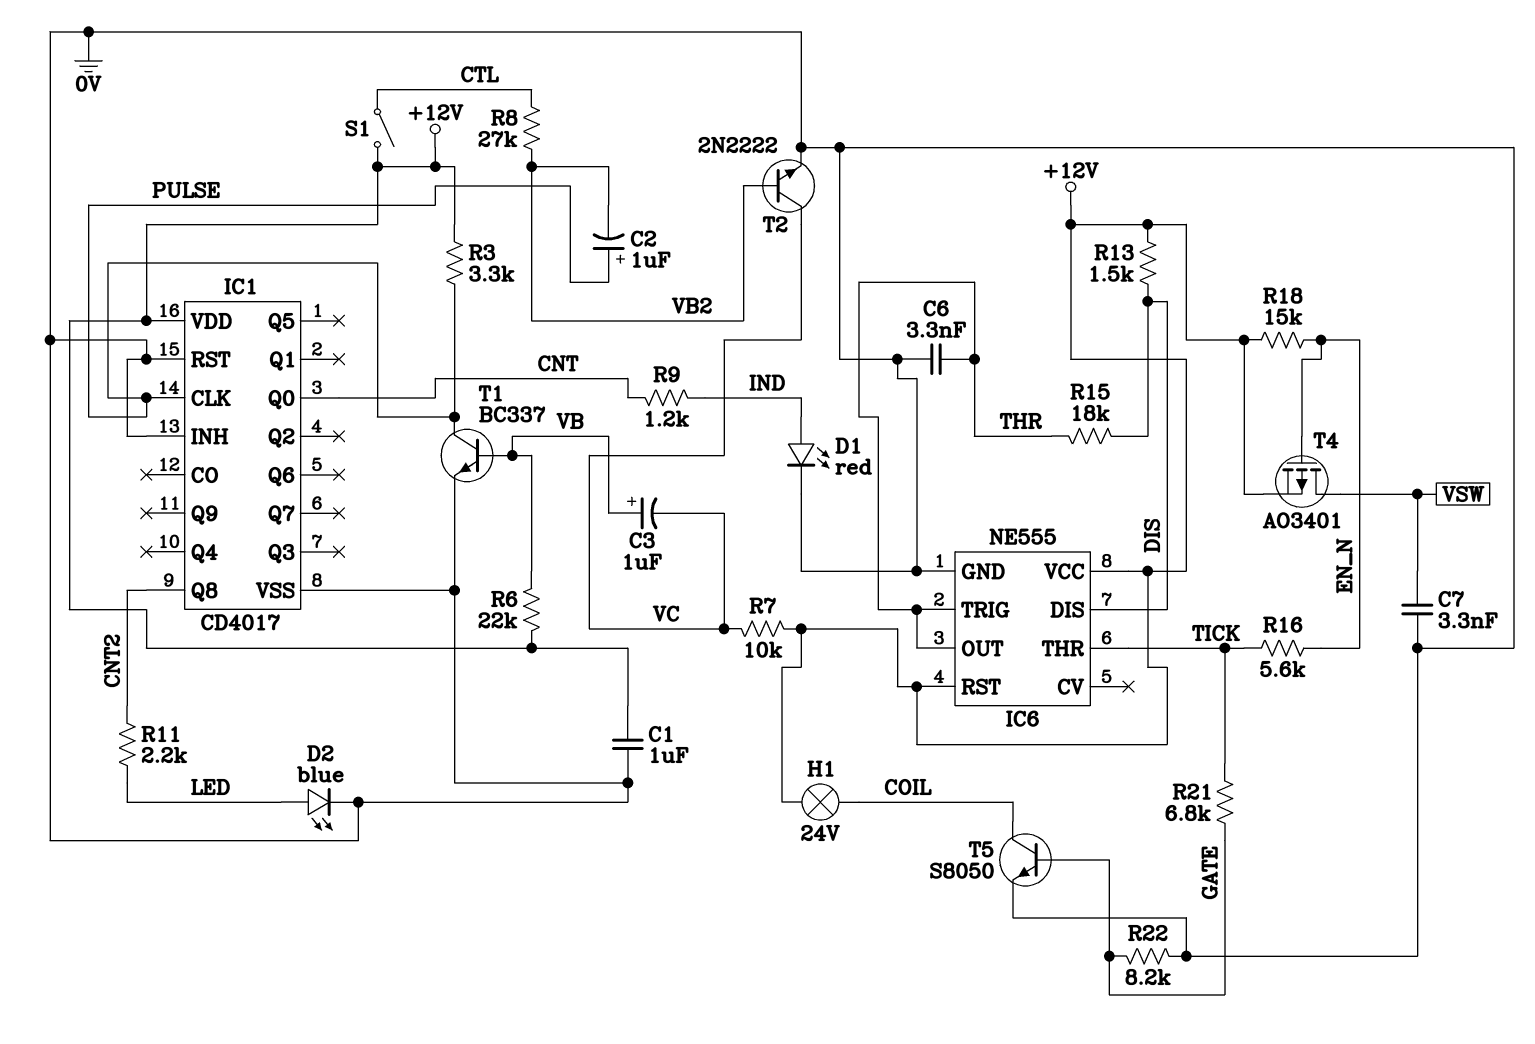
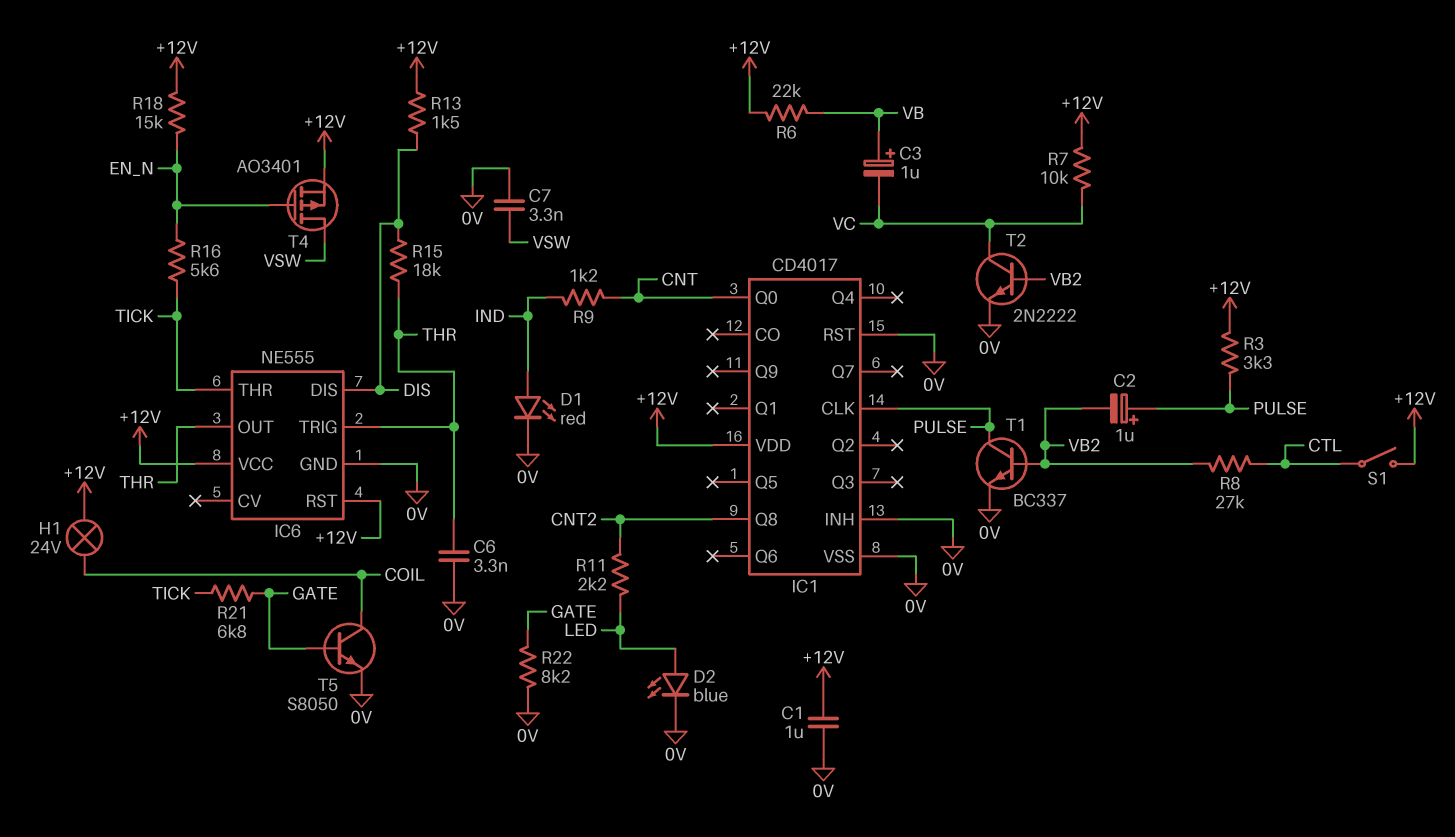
T1: NPN BC337 (B VB, C PULSE, E 0V) -> NPN BC337 (B VB2, C PULSE, E 0V)

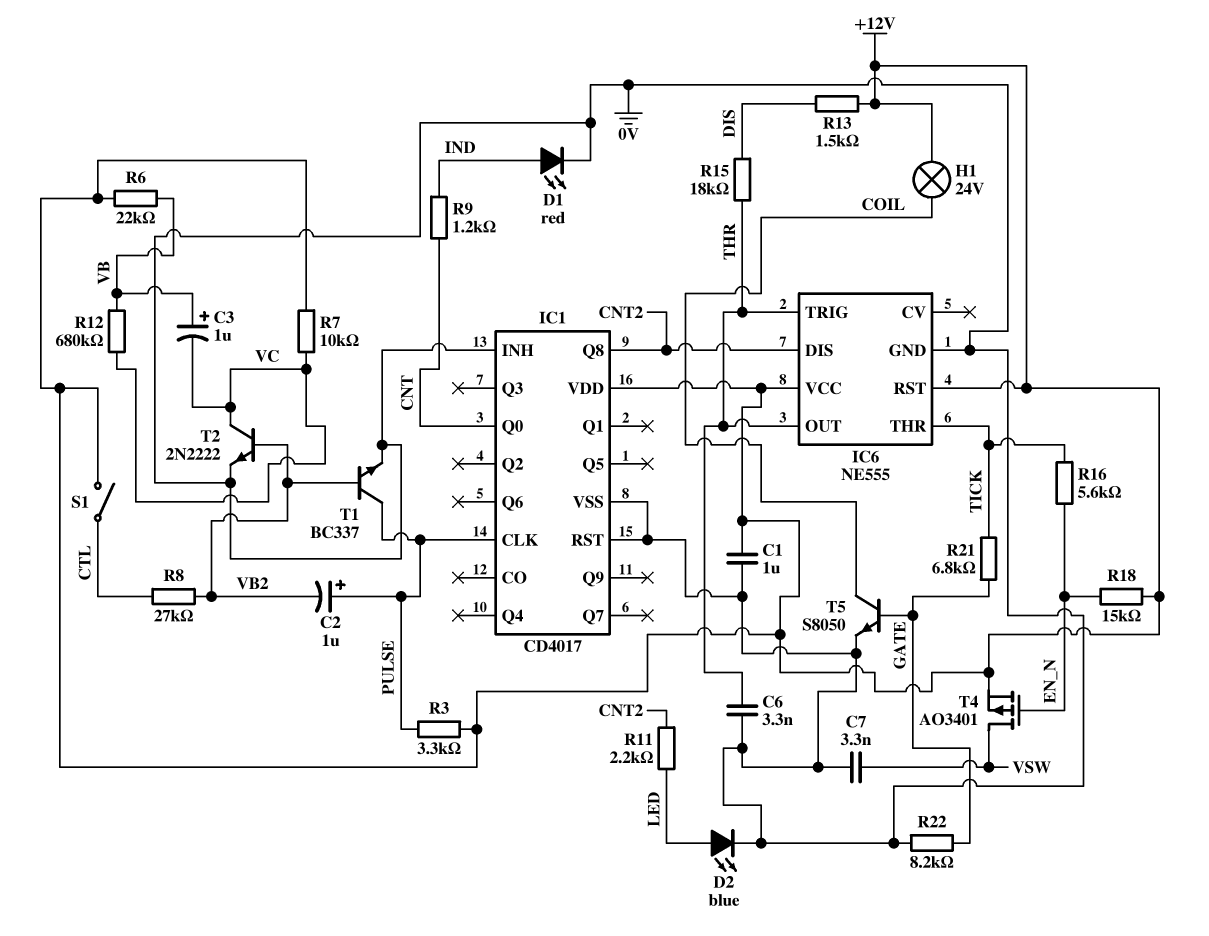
IC6 pin DIS: DIS -> CNT2
R12: none -> 680k (VB, VC)

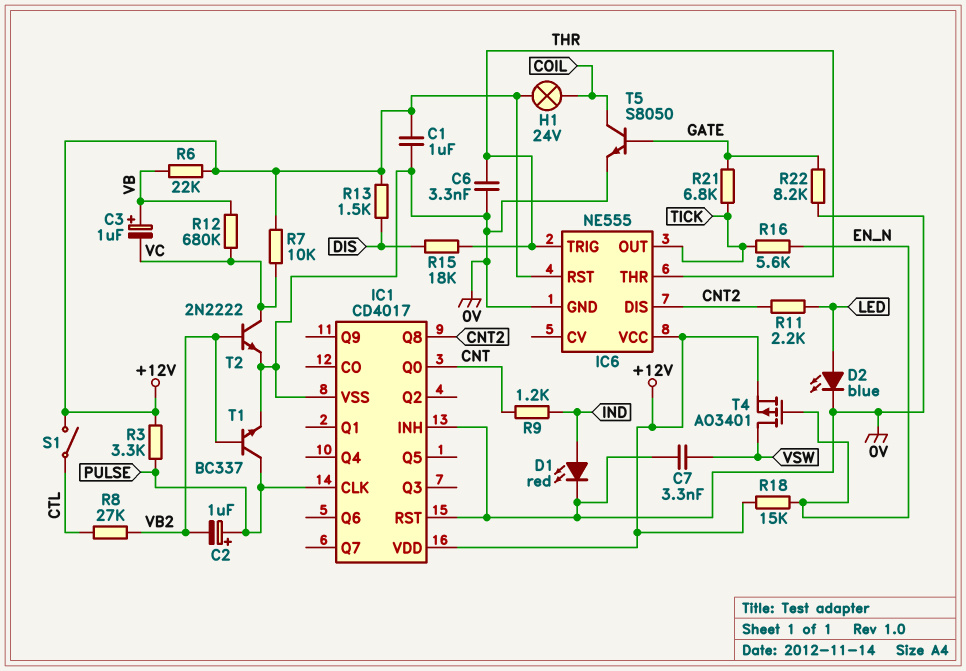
IC6 pin OUT: THR -> TICK
IC6 pin THR: TICK -> THR

